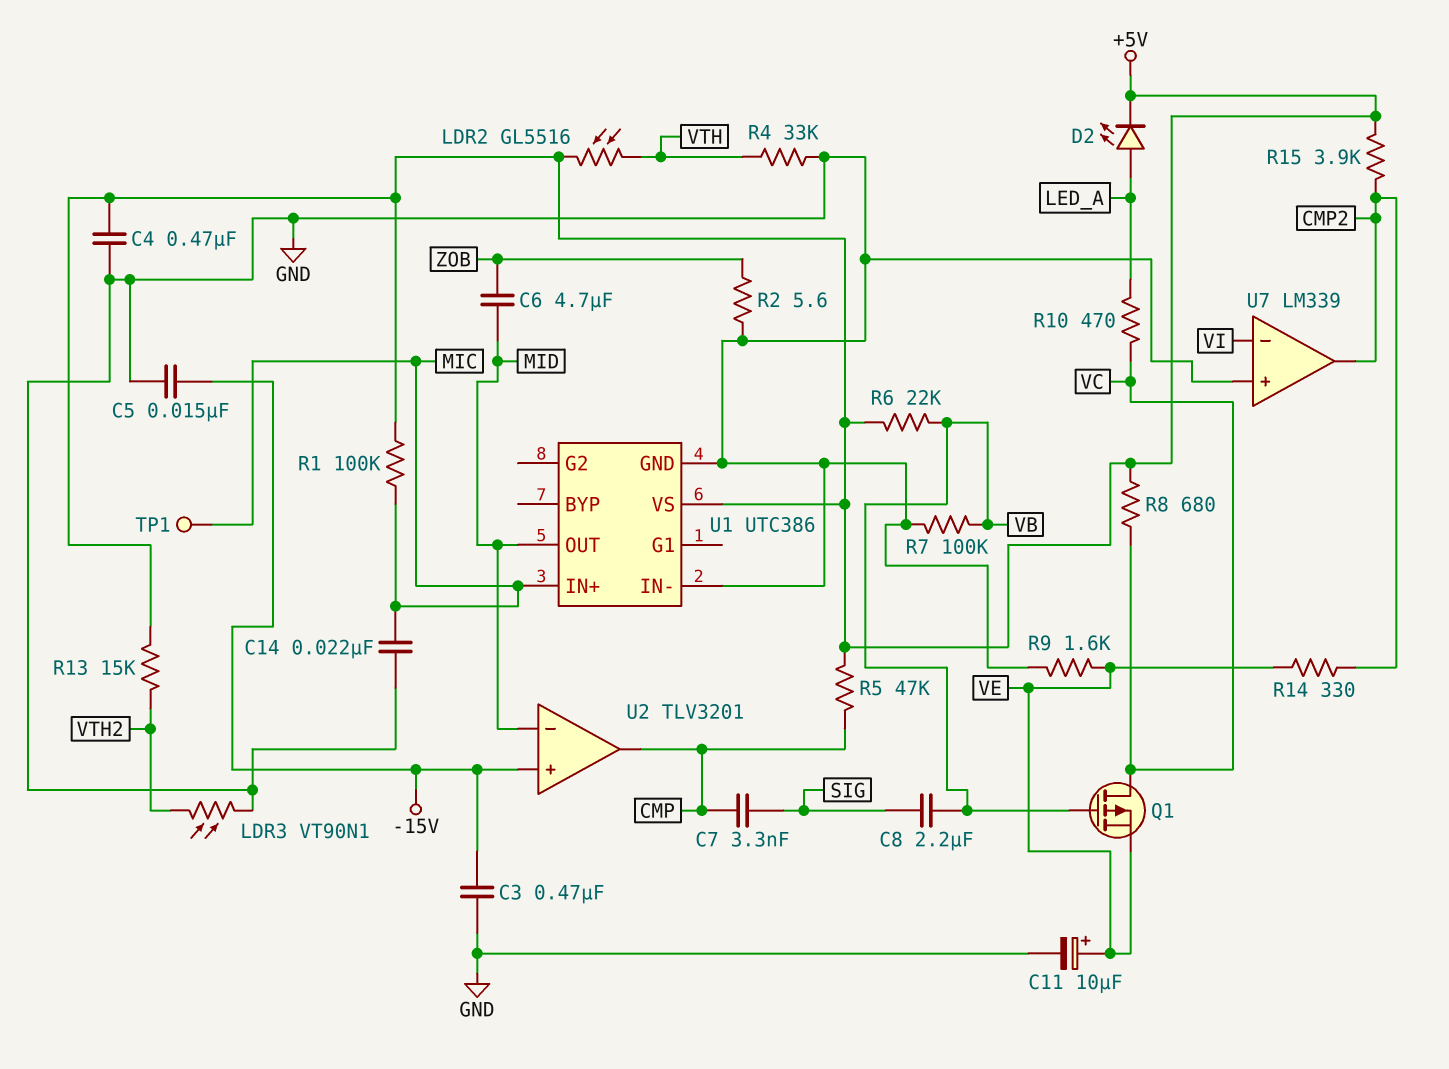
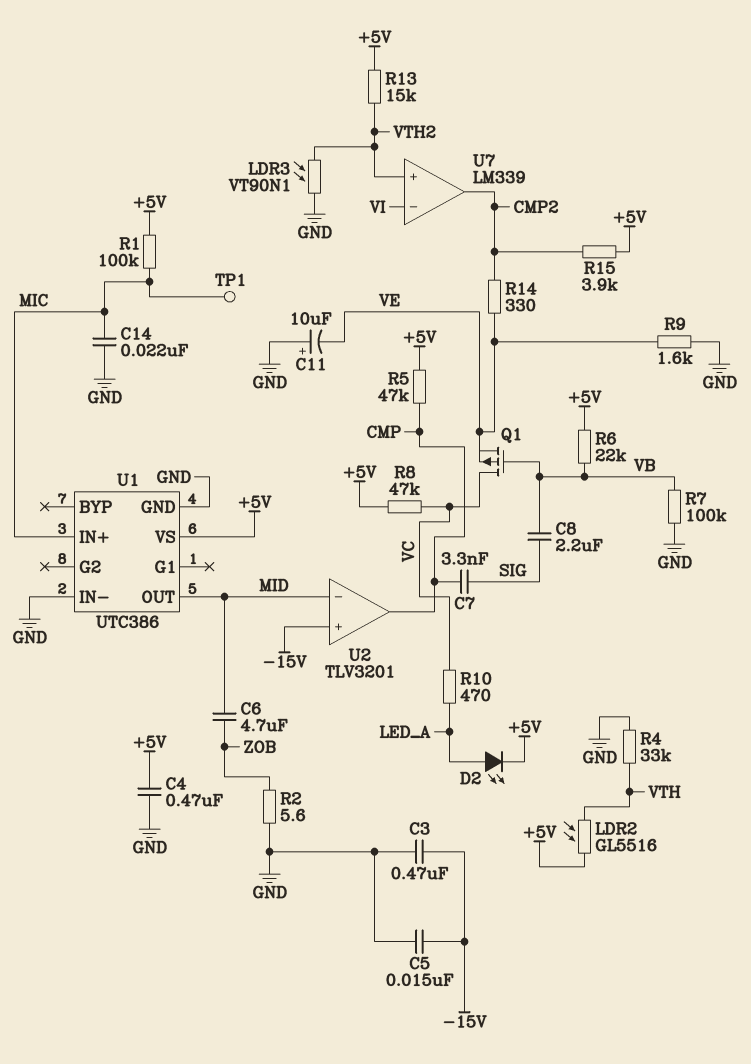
C11: 10uF (plus VE, minus GND) -> 10uF (plus GND, minus VE)
R8: 680 (+5V, VC) -> 47k (+5V, VC)
U7 pin in+: GND -> VTH2

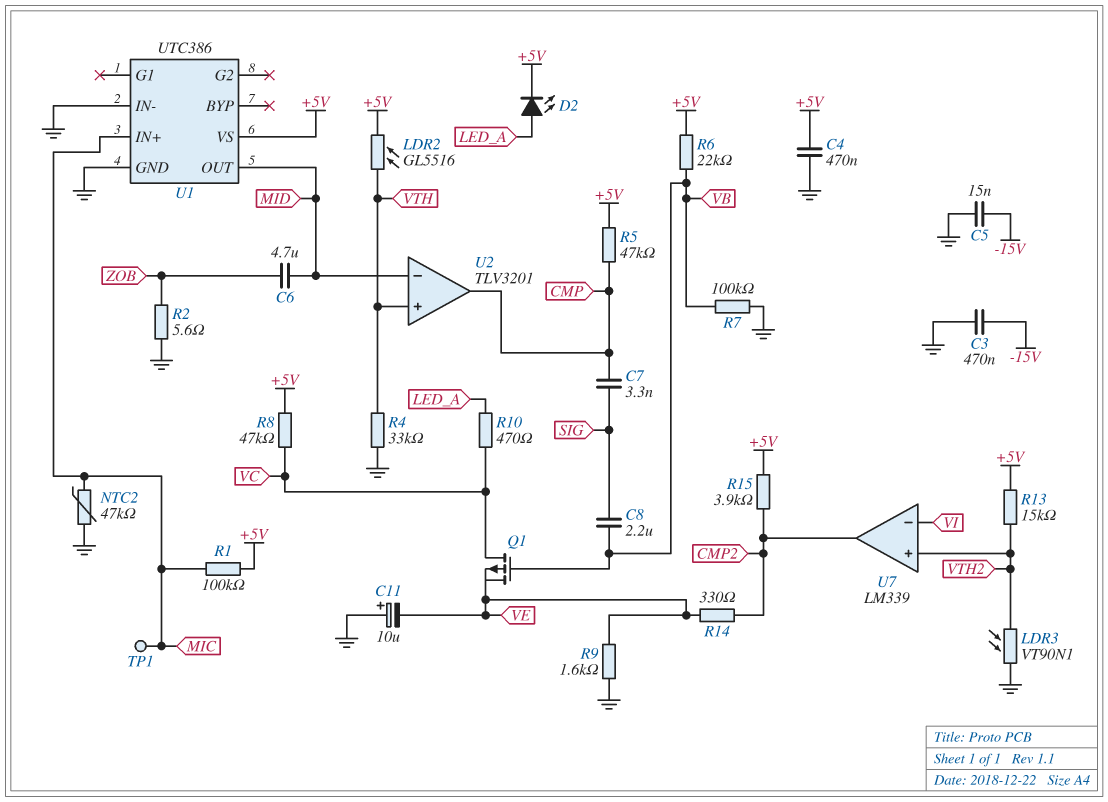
C14: 22nF (GND, MIC) -> none
NTC2: none -> 47k (GND, MIC)
U2 pin in+: -15V -> VTH

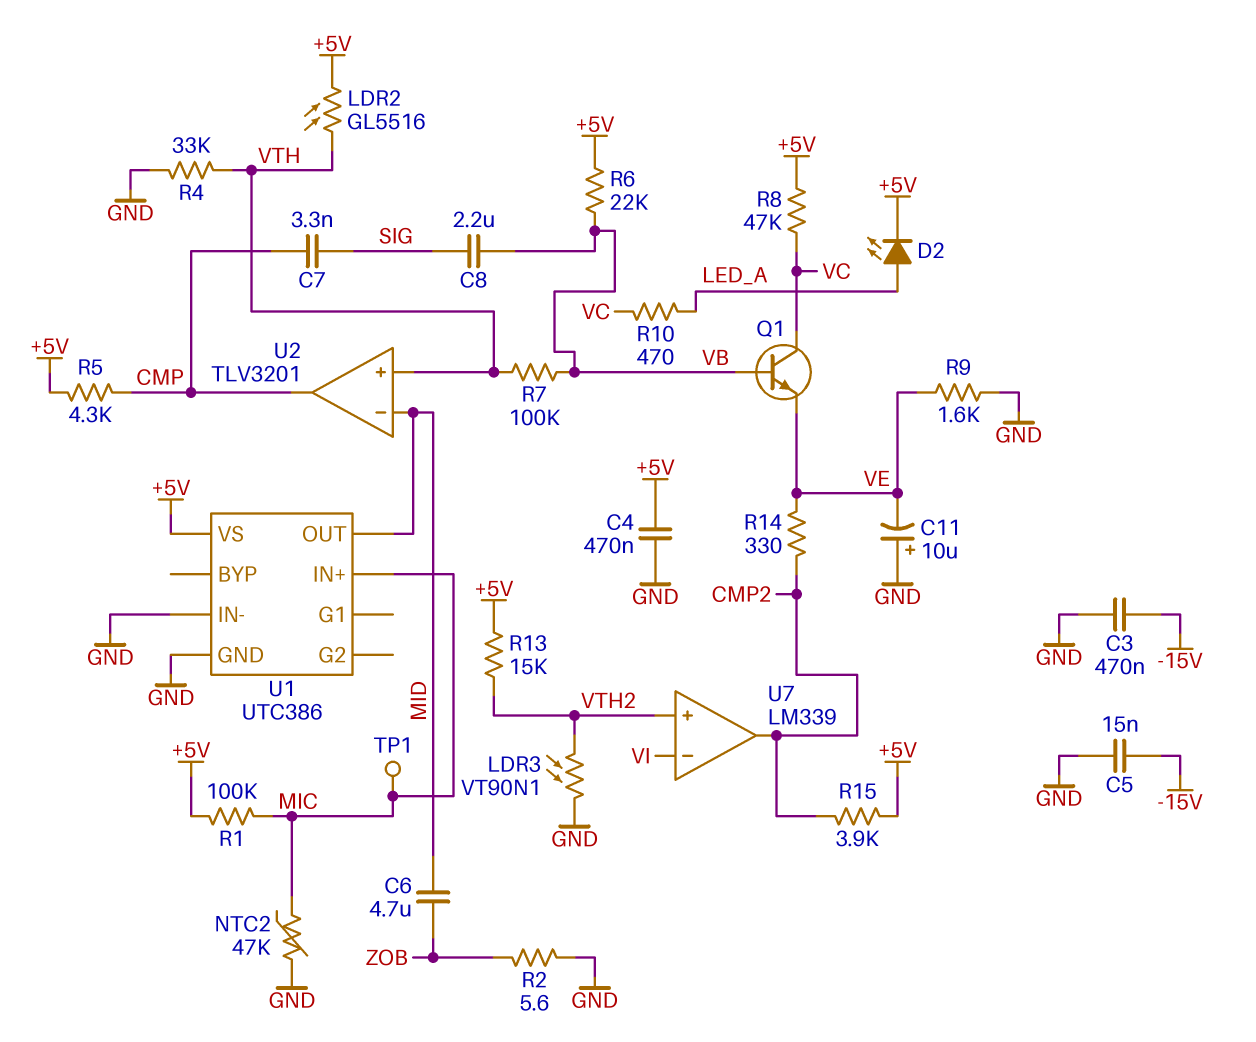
Q1: PMOS (G VB, D VC, S VE) -> NPN (B VB, C VC, E VE)
R5: 47k (+5V, CMP) -> 4.3k (+5V, CMP)
R7: 100k (GND, VB) -> 100k (VB, VTH)

